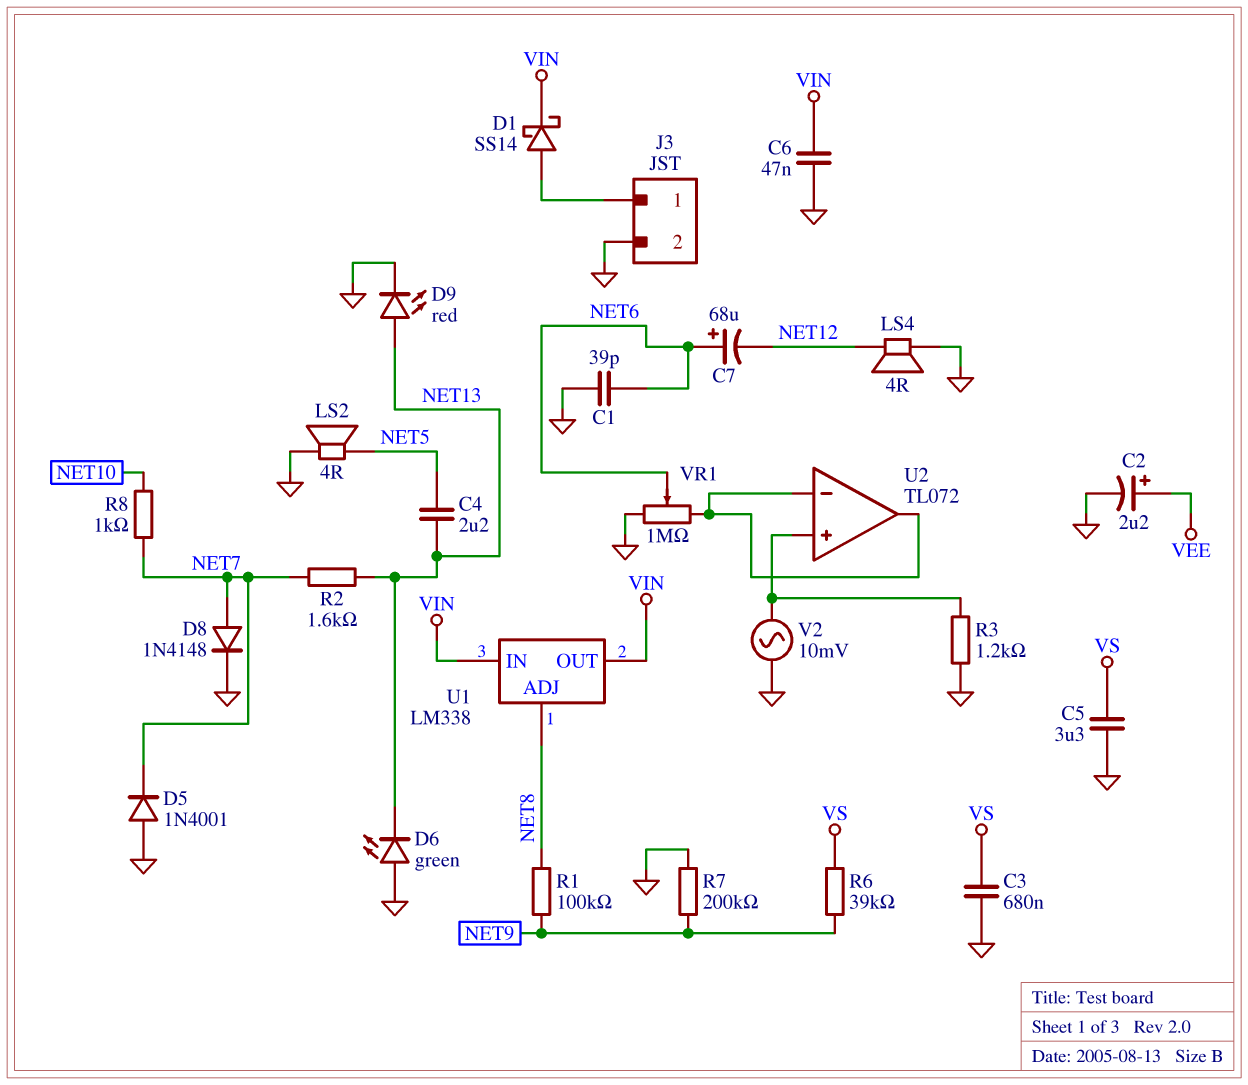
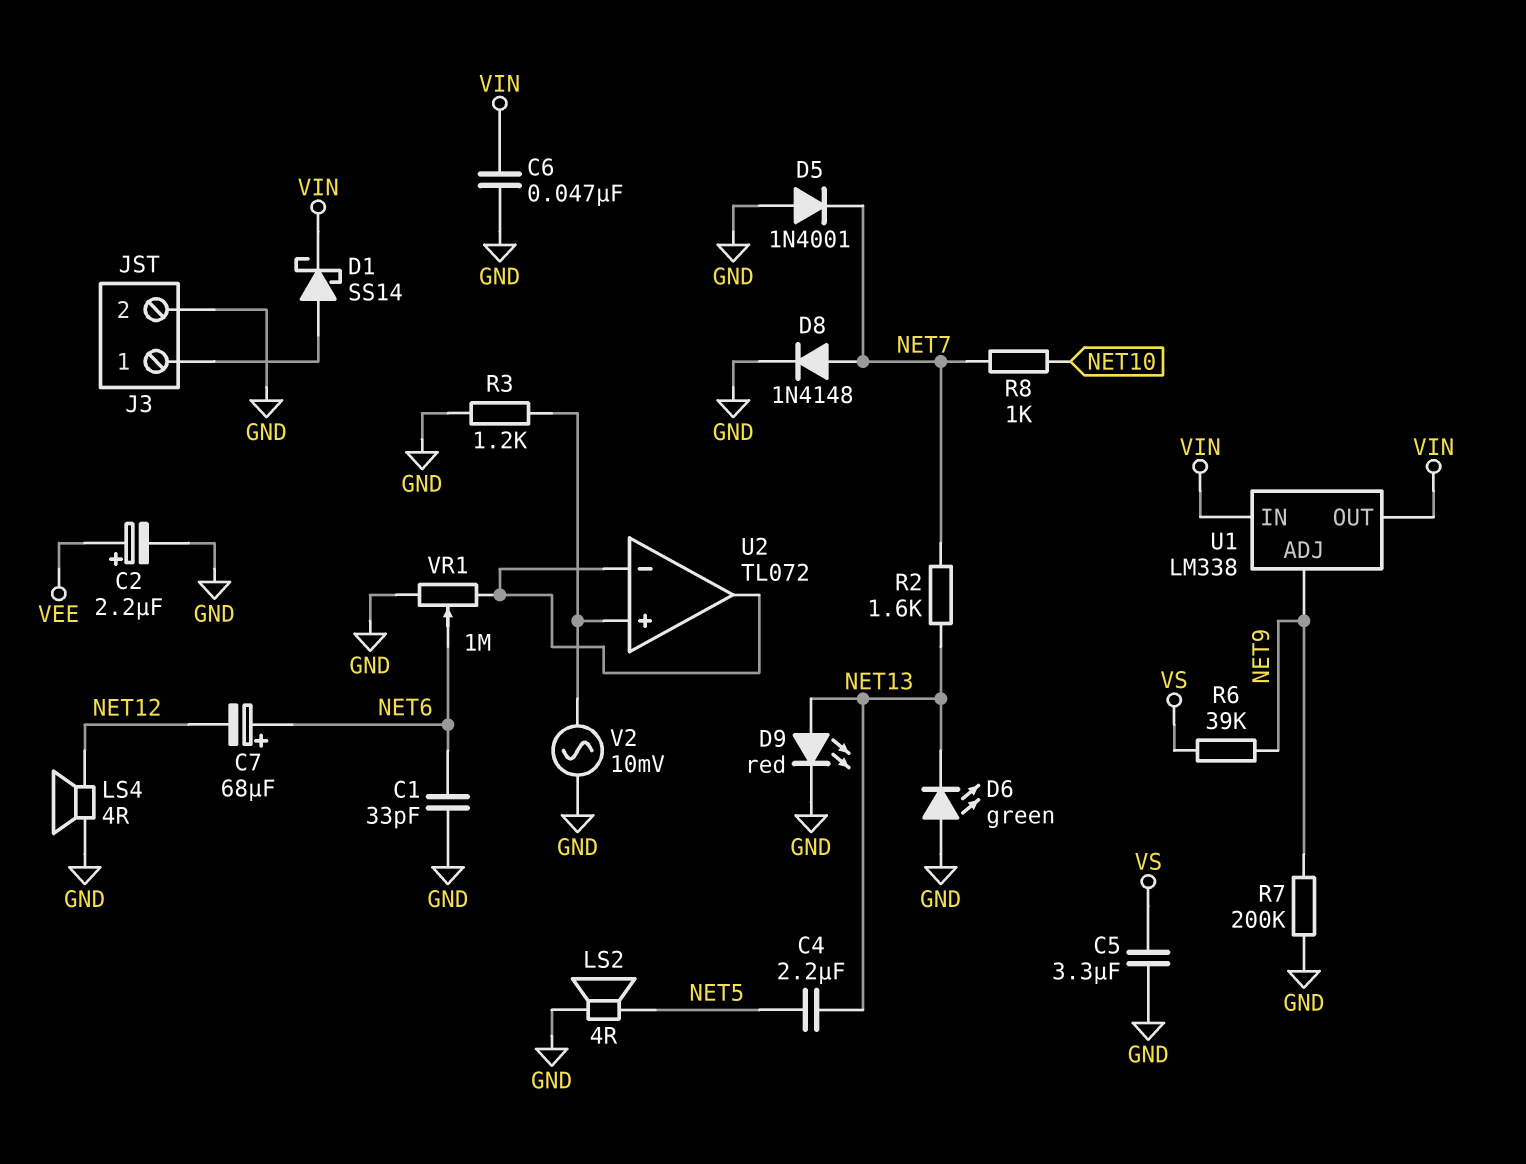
C1: 39pF (GND, NET6) -> 33pF (GND, NET6)
C3: 680nF (GND, VS) -> none
R1: 100k (NET8, NET9) -> none
U1 pin ADJ: NET8 -> NET9

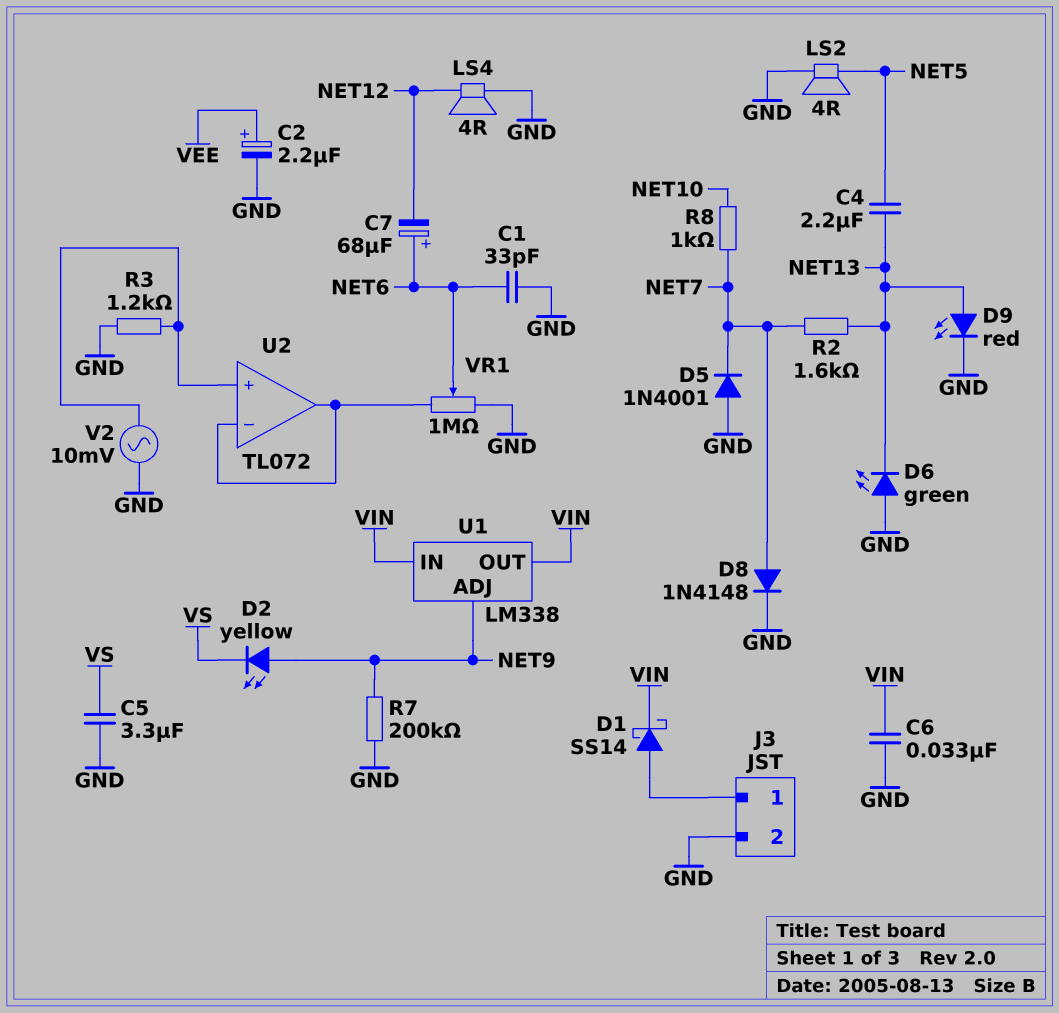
C6: 47nF (GND, VIN) -> 33nF (GND, VIN)
D2: none -> LED yellow (A NET9, K VS)
R6: 39k (NET9, VS) -> none

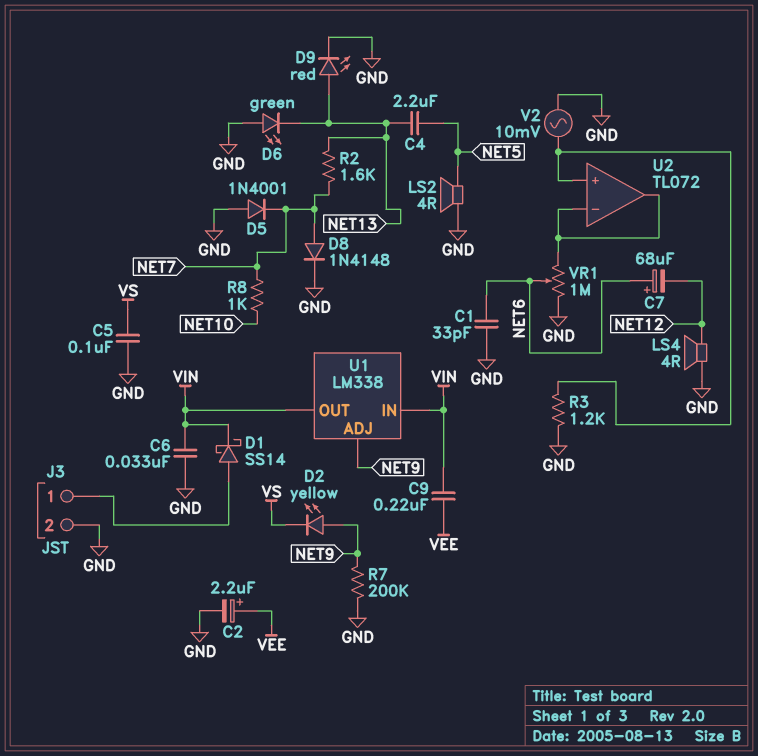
C5: 3.3uF (GND, VS) -> 100nF (GND, VS)
C9: none -> 220nF (VEE, VIN)

